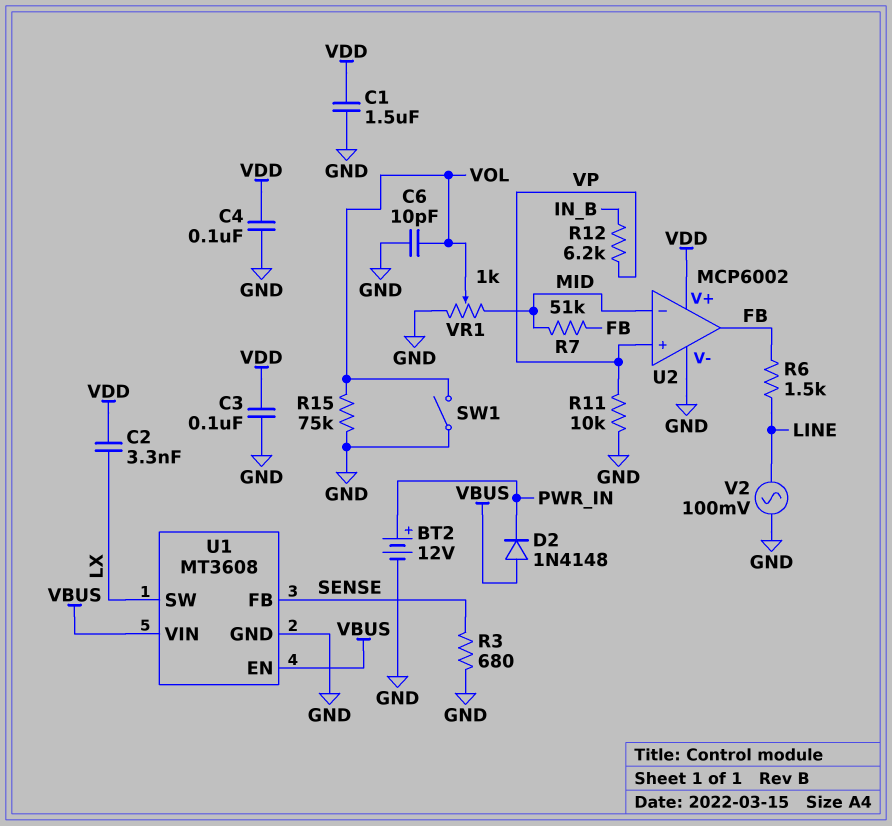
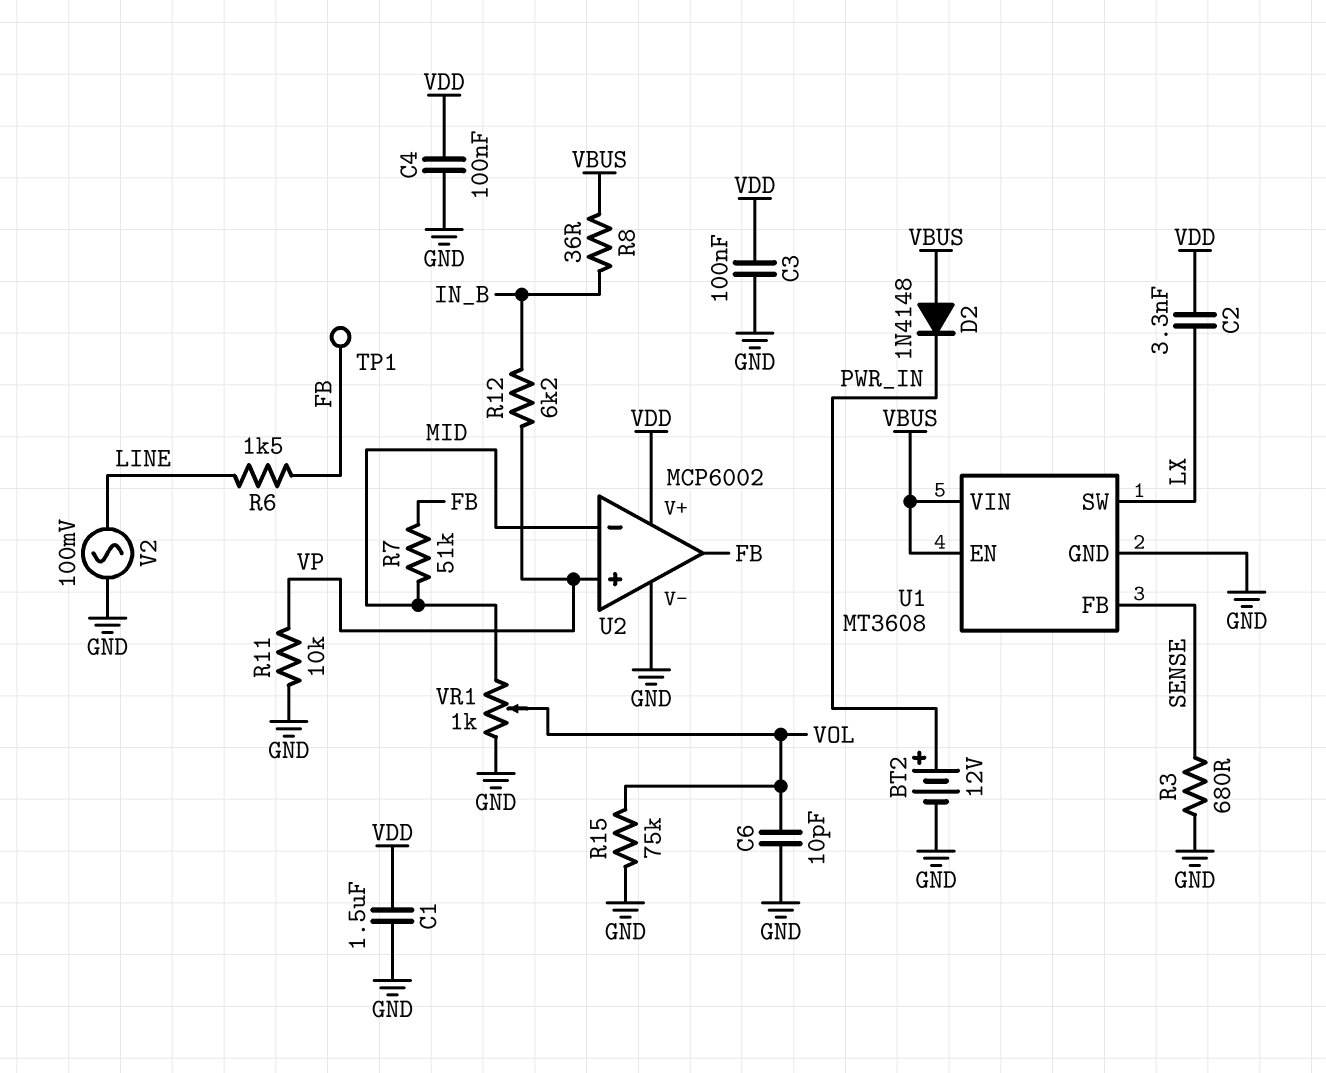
R8: none -> 36 (IN_B, VBUS)
SW1: switch (GND, VOL) -> none
TP1: none -> test point (FB)

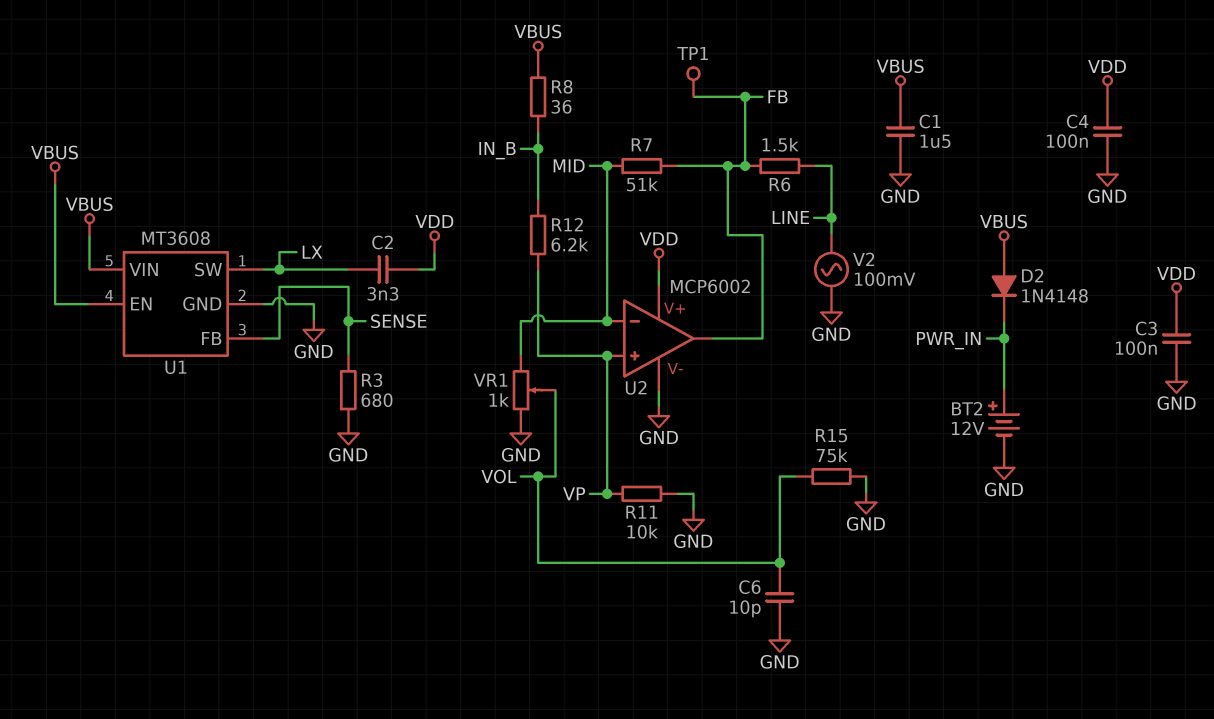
C1: 1.5uF (GND, VDD) -> 1.5uF (GND, VBUS)

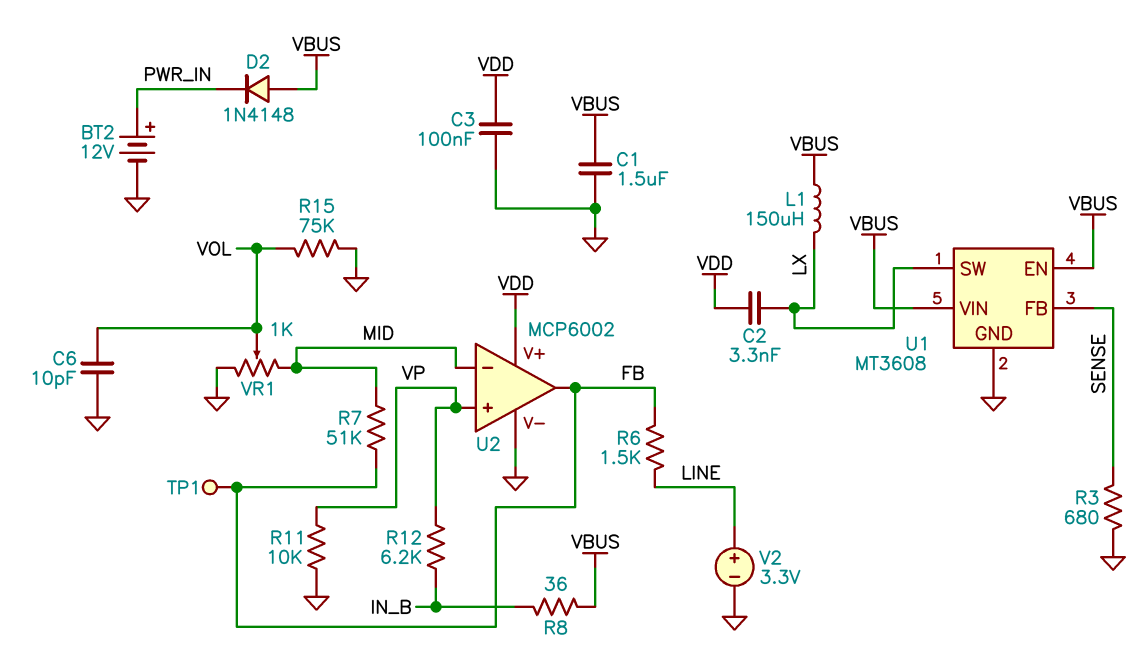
C4: 100nF (GND, VDD) -> none
L1: none -> 150uH (LX, VBUS)
V2: AC 100mV (GND, LINE) -> 3.3V (plus LINE, minus GND)

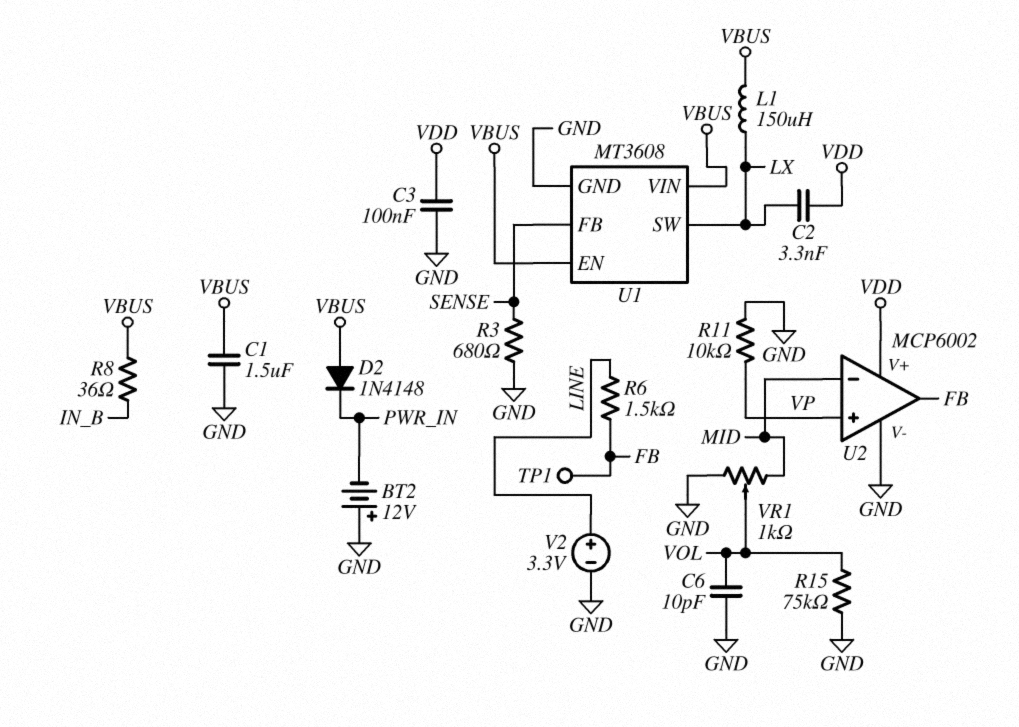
BT2: 12V (plus PWR_IN, minus GND) -> 12V (plus GND, minus PWR_IN)
R7: 51k (FB, MID) -> none
R12: 6.2k (IN_B, VP) -> none

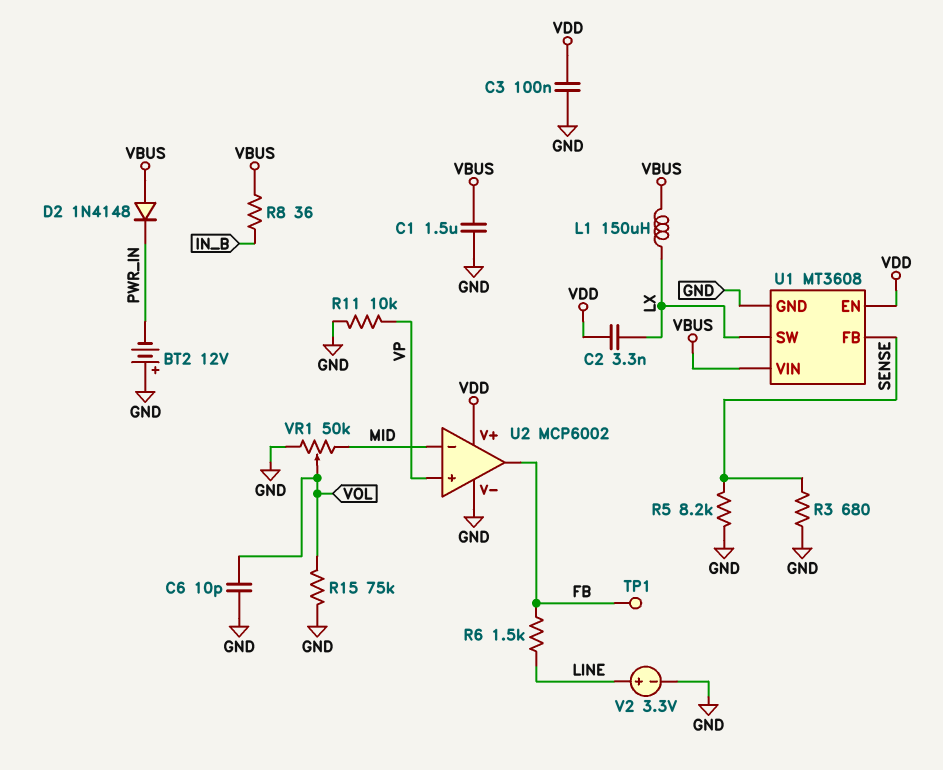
R5: none -> 8.2k (GND, SENSE)
U1 pin EN: VBUS -> VDD
VR1: 1k (GND, MID, wiper VOL) -> 50k (GND, MID, wiper VOL)

